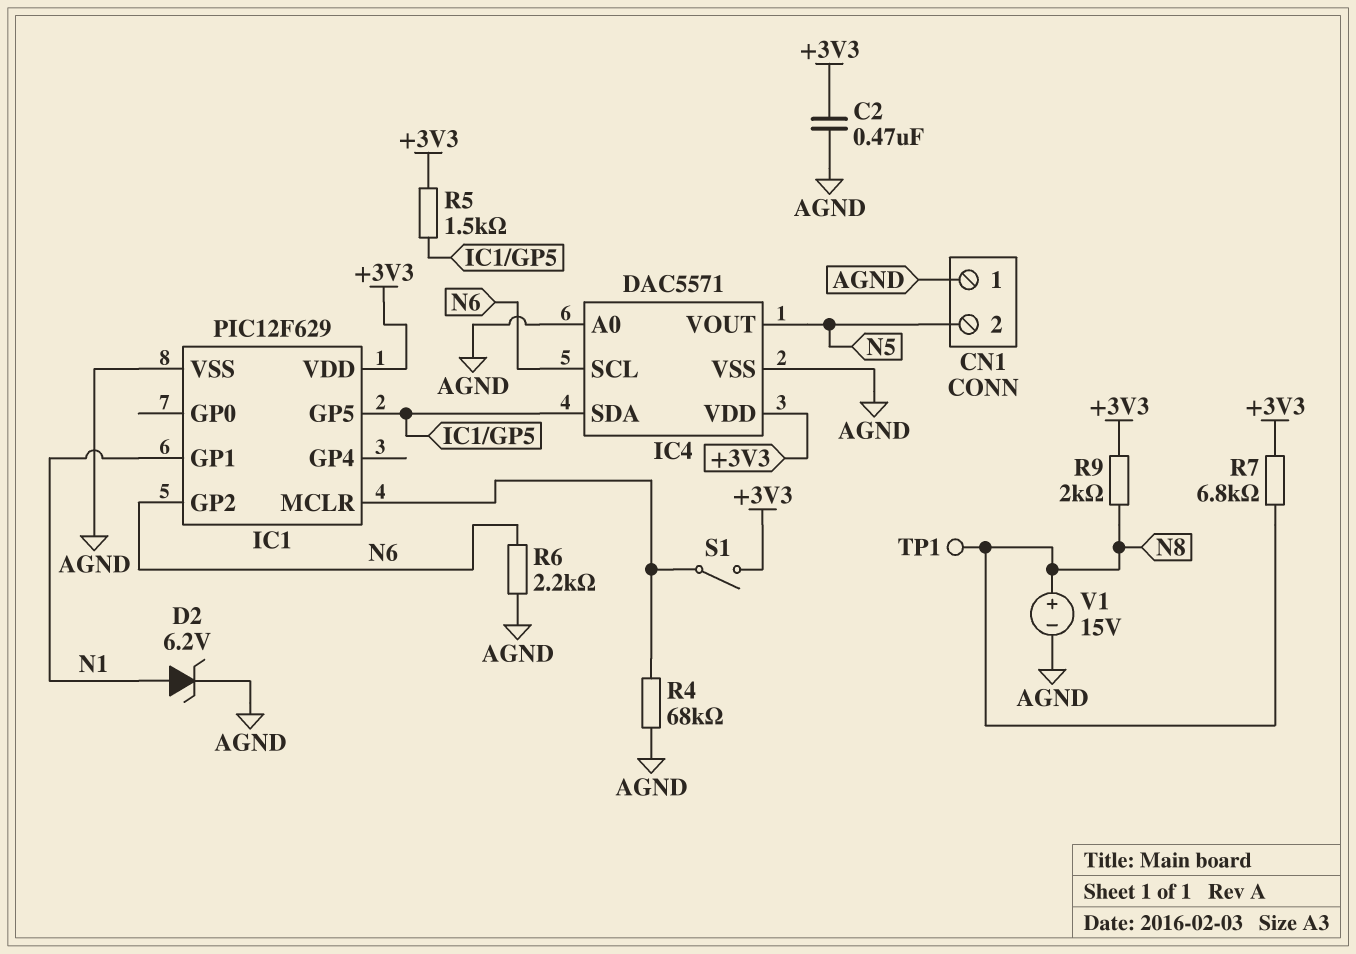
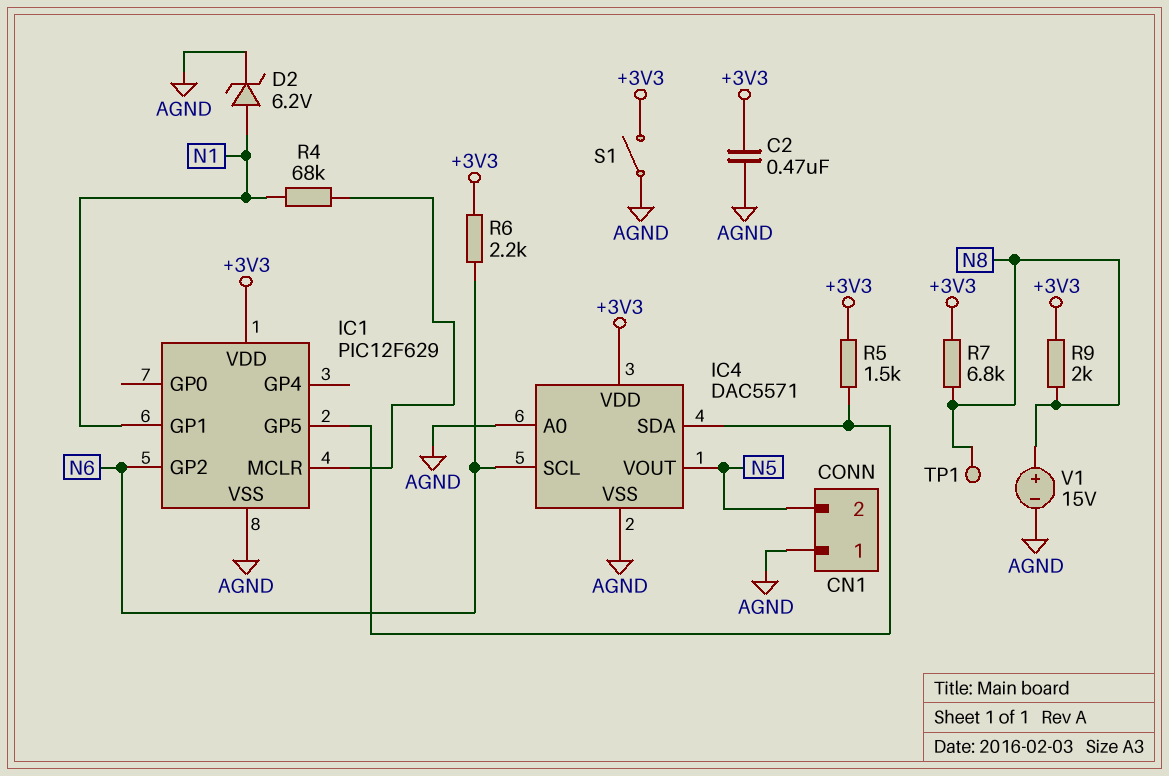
R4: 68k (AGND, IC1/MCLR) -> 68k (IC1/MCLR, N1)
R6: 2.2k (AGND, N6) -> 2.2k (+3V3, N6)
S1: switch (+3V3, IC1/MCLR) -> switch (+3V3, AGND)

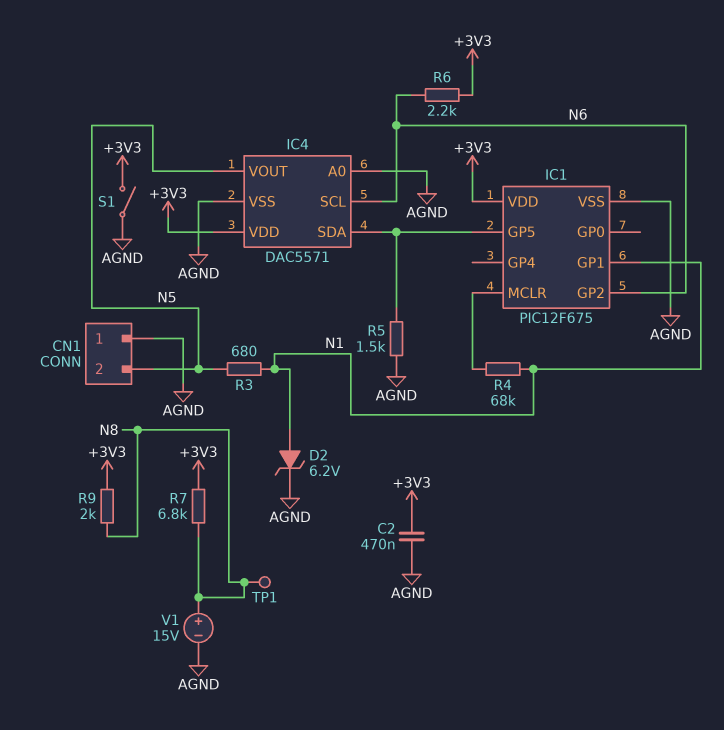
IC1: PIC12F629 -> PIC12F675
R3: none -> 680 (N1, N5)
R5: 1.5k (+3V3, IC1/GP5) -> 1.5k (AGND, IC1/GP5)

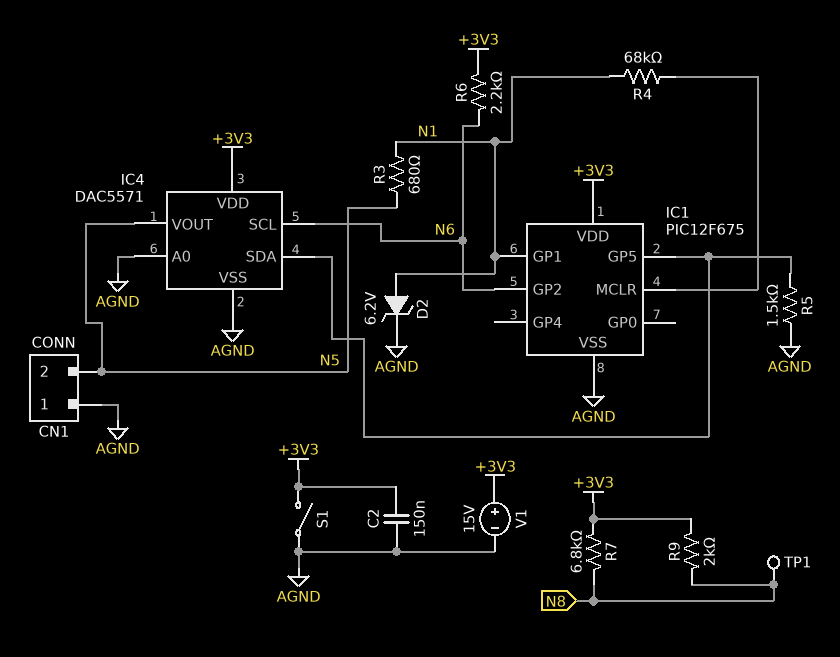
C2: 470nF (+3V3, AGND) -> 150nF (+3V3, AGND)
V1: 15V (plus N8, minus AGND) -> 15V (plus +3V3, minus AGND)

